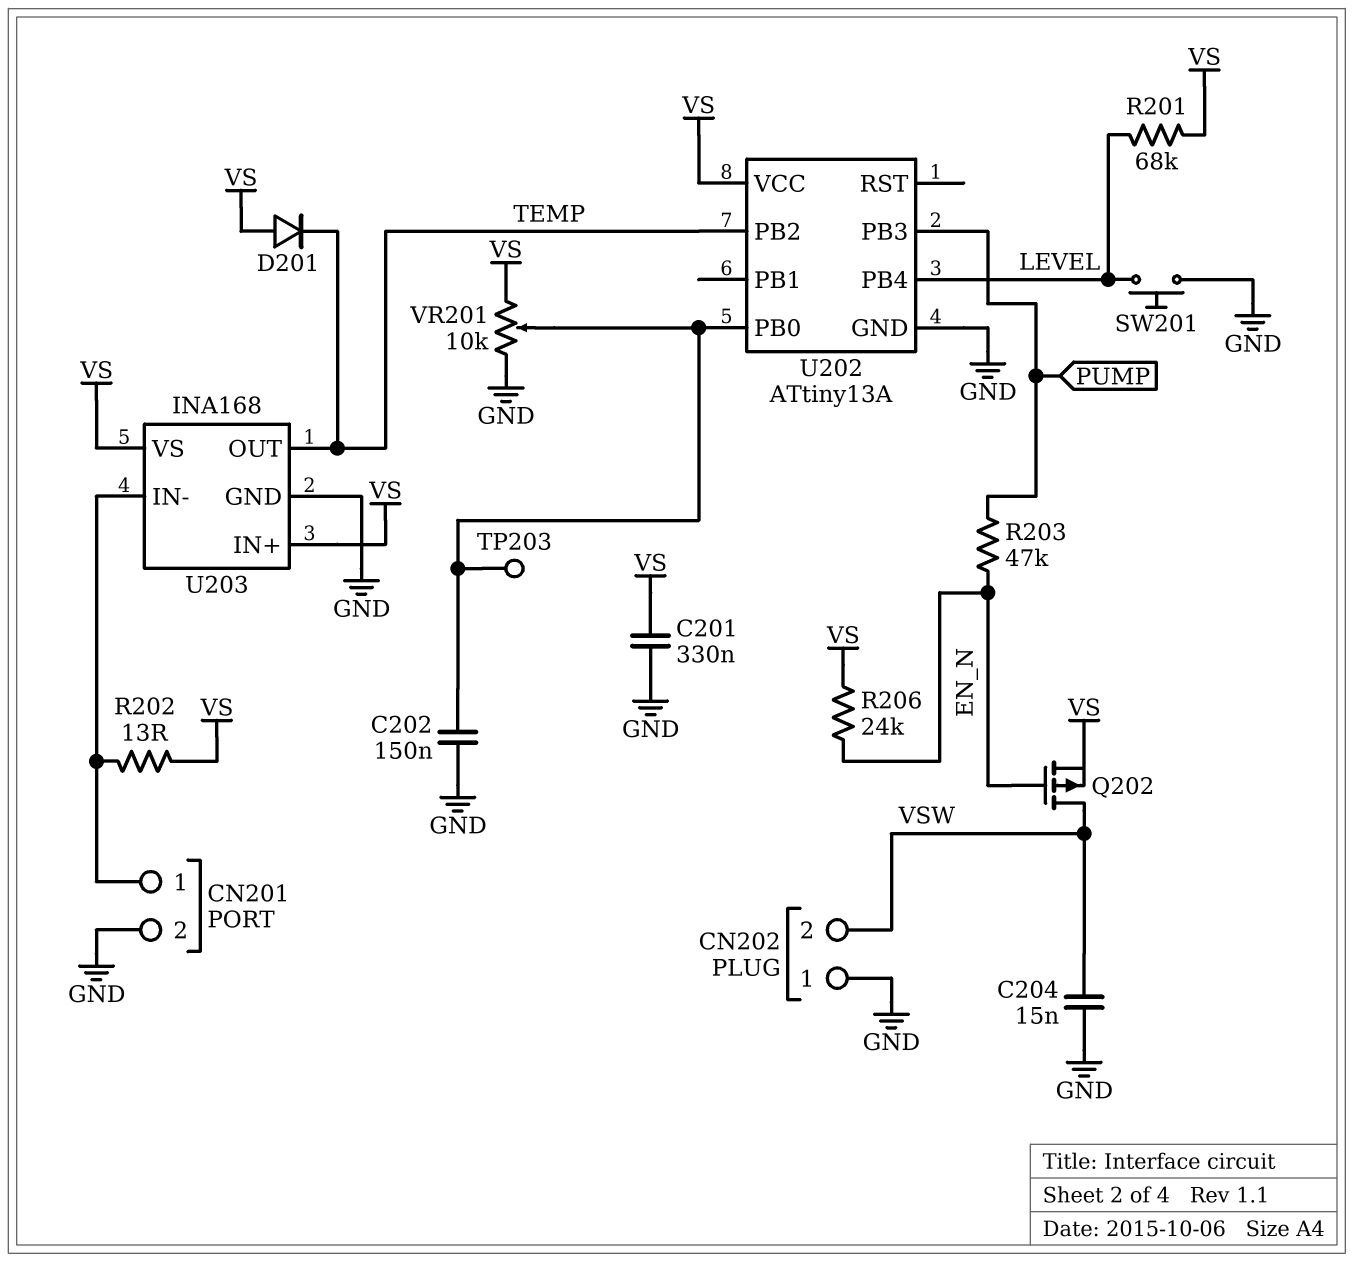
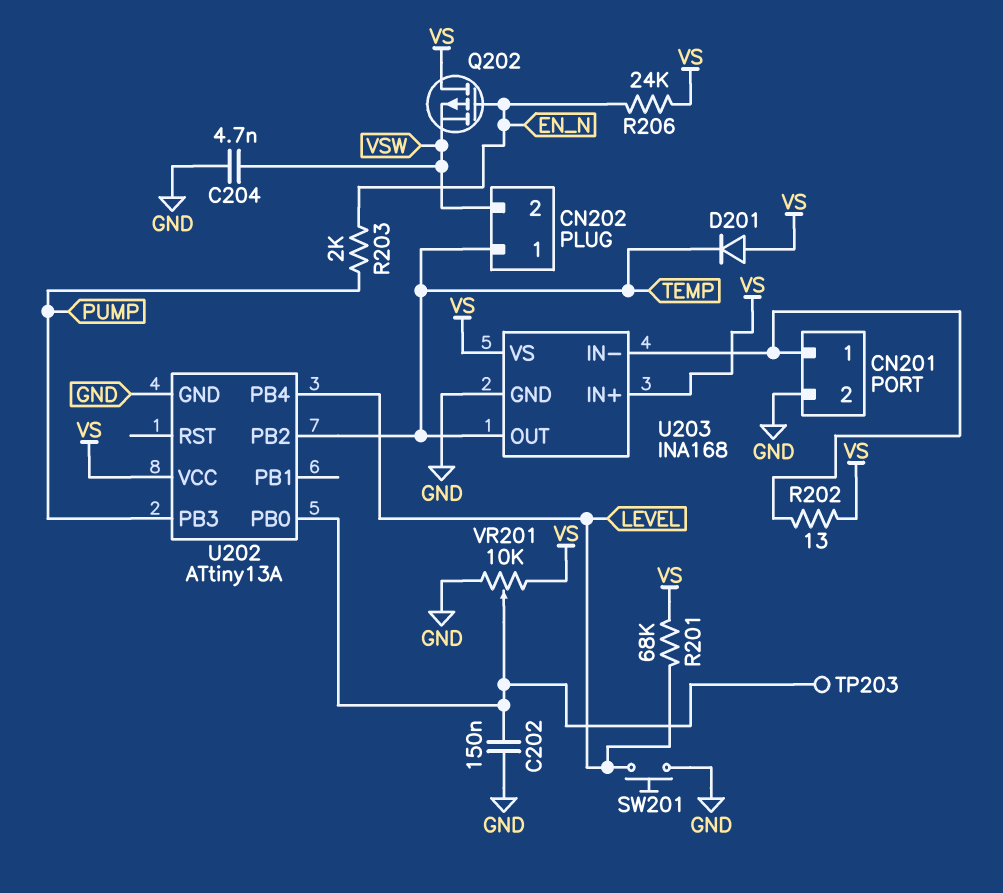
C201: 330nF (GND, VS) -> none
C204: 15nF (GND, VSW) -> 4.7nF (GND, VSW)
CN202 pin 1: GND -> TEMP
Q202: PMOS (G EN_N, D VSW, S VS) -> PMOS (G EN_N, D VS, S VSW)
R203: 47k (EN_N, PUMP) -> 2k (EN_N, PUMP)

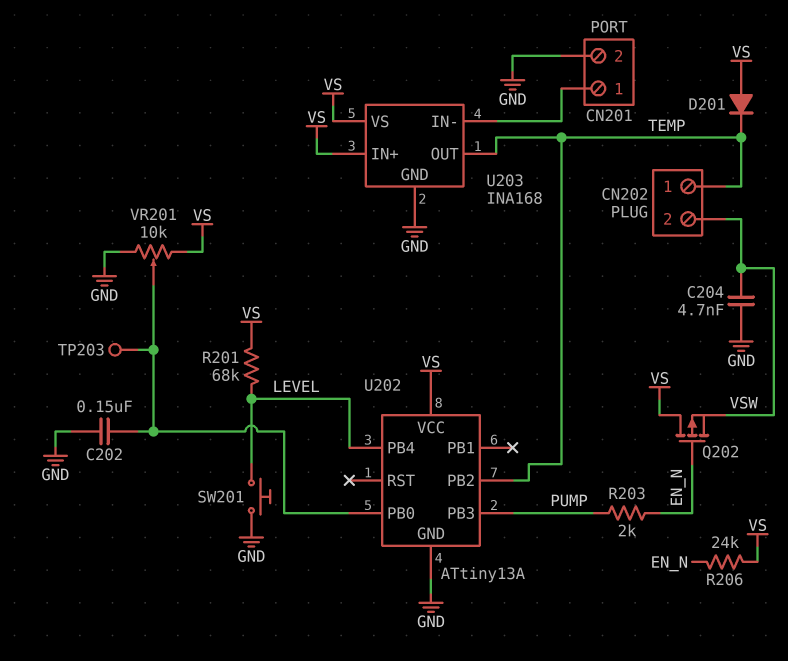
R202: 13 (CN201/1, VS) -> none

